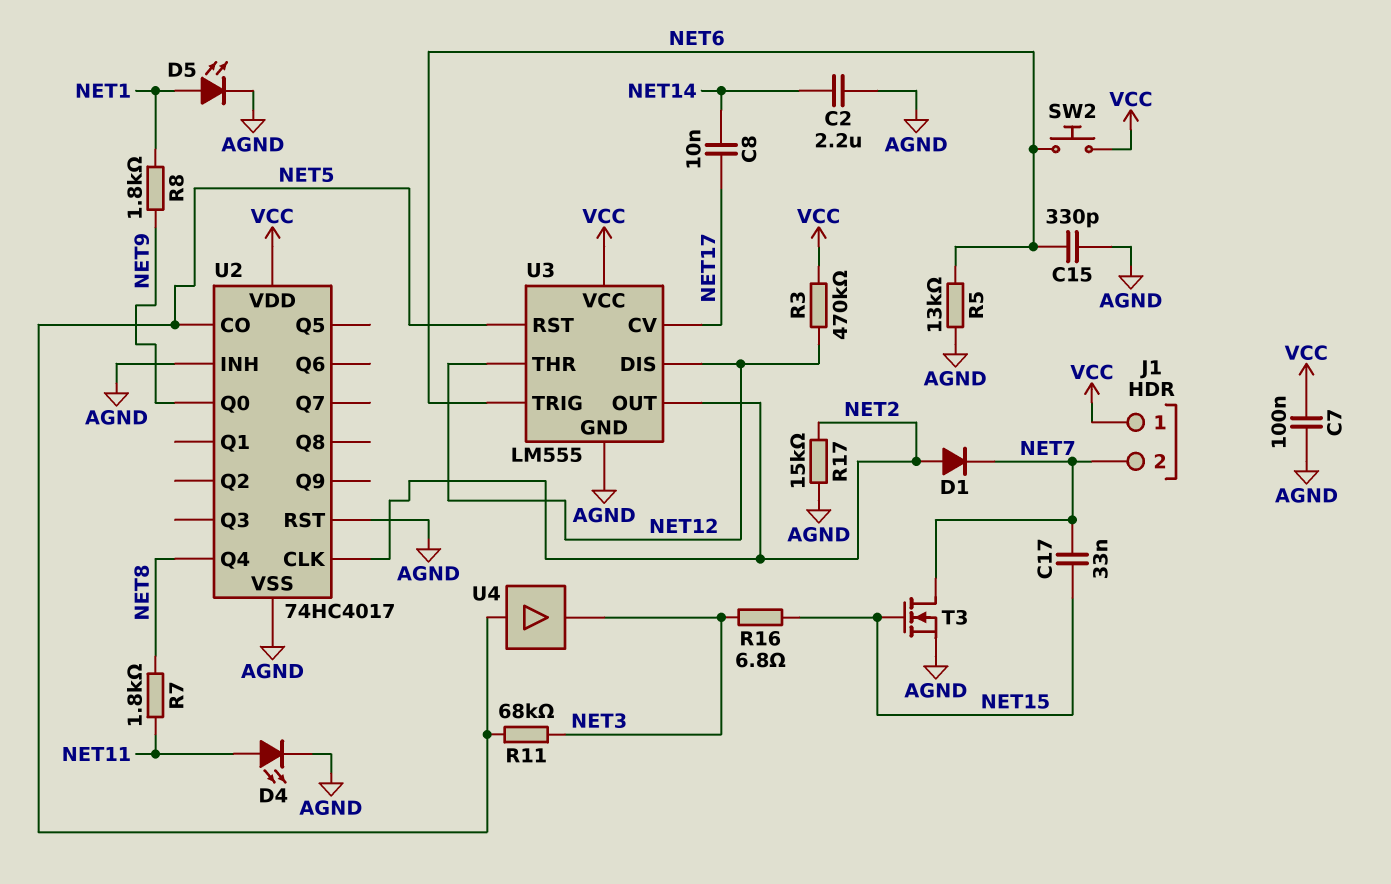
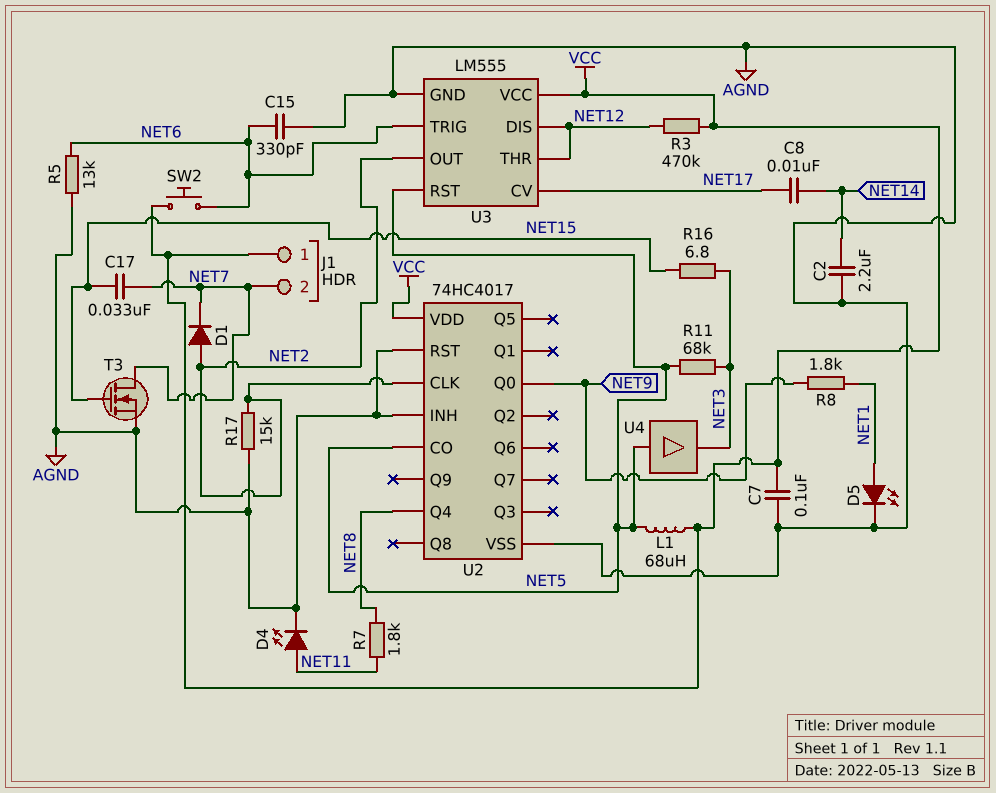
L1: none -> 68uH (NET5, VCC)

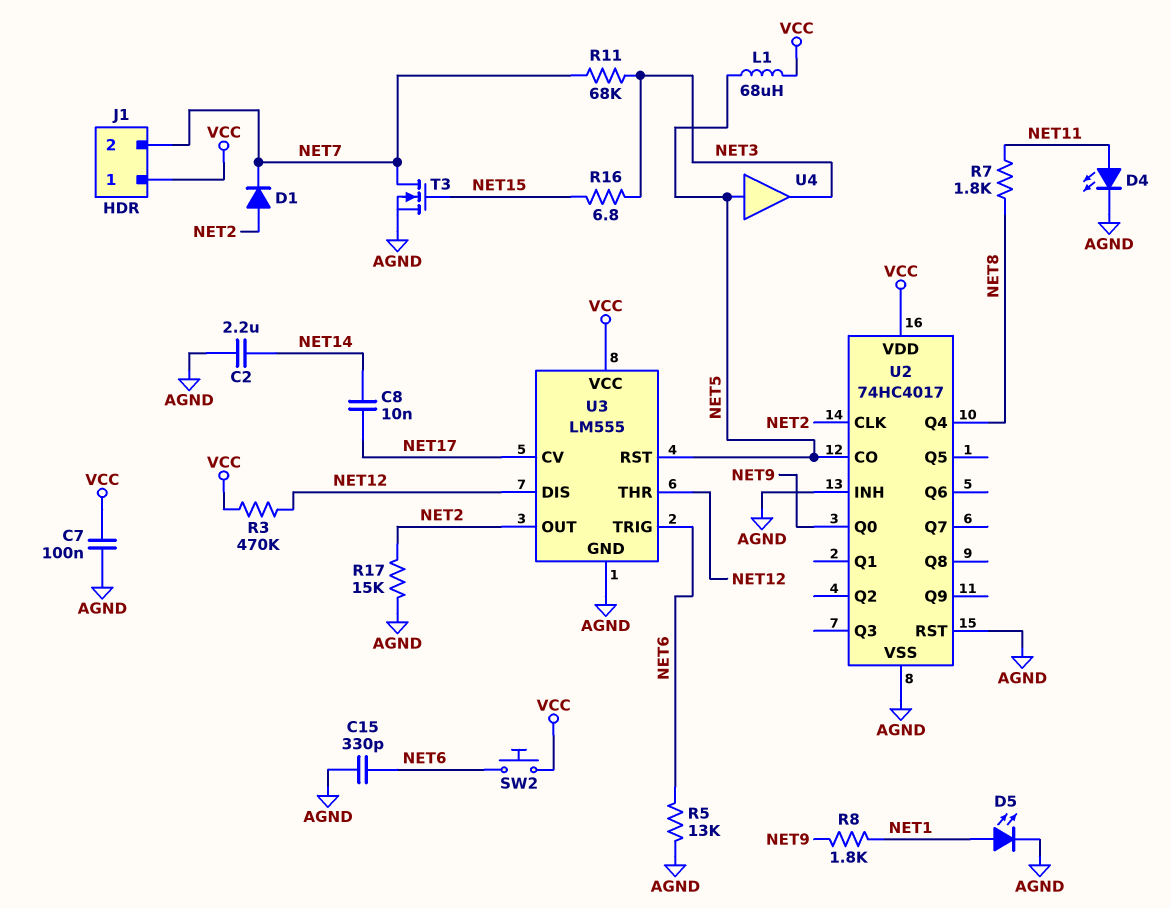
C17: 33nF (NET7, NET15) -> none
R11: 68k (NET3, NET5) -> 68k (NET3, NET7)

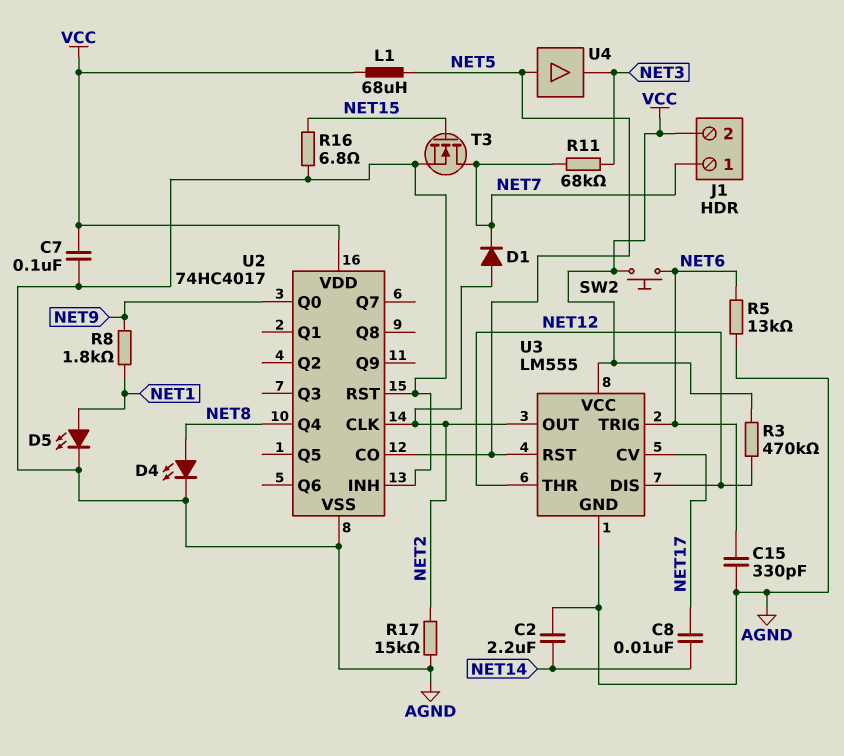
D4: LED (A NET11, K AGND) -> LED (A NET8, K AGND)
J1 pin 1: VCC -> NET7
J1 pin 2: NET7 -> VCC
R7: 1.8k (NET8, NET11) -> none
R16: 6.8 (NET3, NET15) -> 6.8 (AGND, NET15)

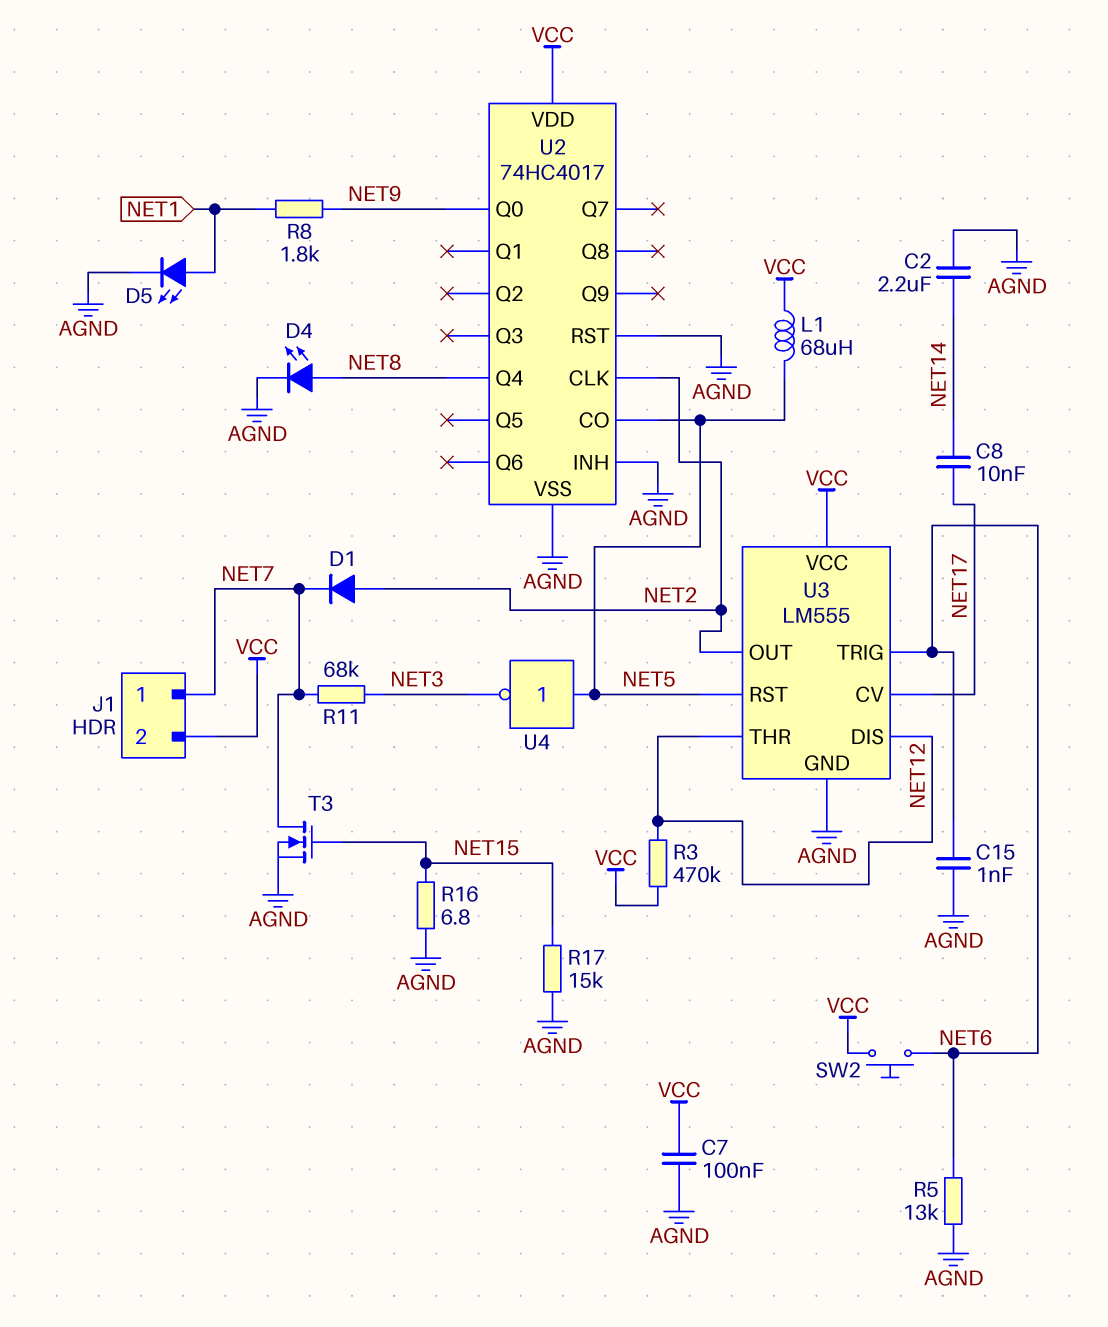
C15: 330pF (AGND, NET6) -> 1nF (AGND, NET6)
R17: 15k (AGND, NET2) -> 15k (AGND, NET15)
U4: buffer (in NET5, out NET3) -> NOT (in NET5, out NET3)

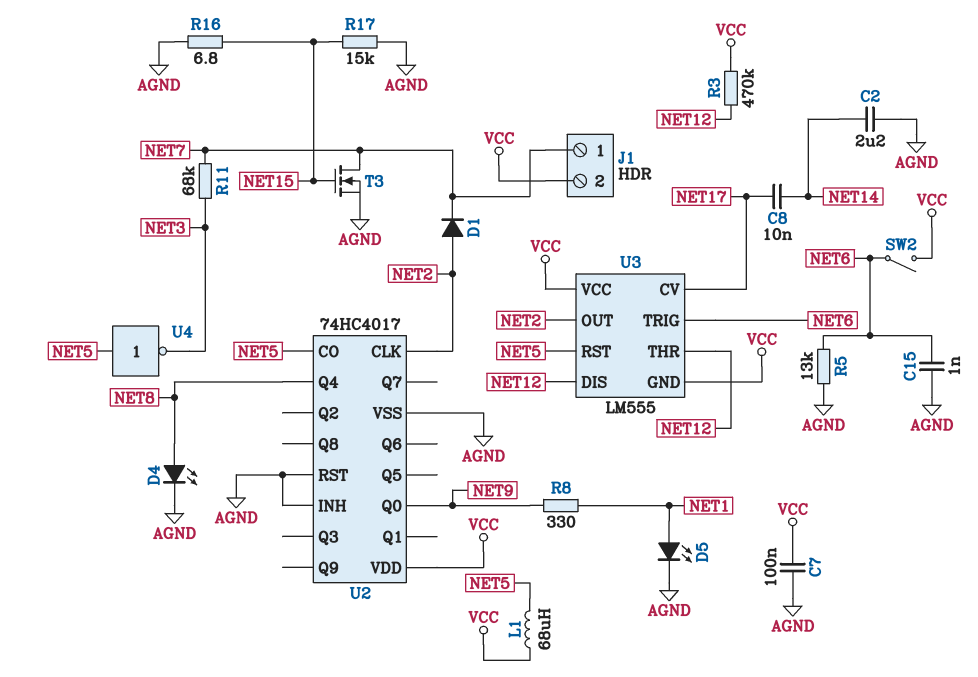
R8: 1.8k (NET1, NET9) -> 330 (NET1, NET9)
SW2: button (NET6, VCC) -> switch (NET6, VCC)
U3 pin GND: AGND -> VCC

